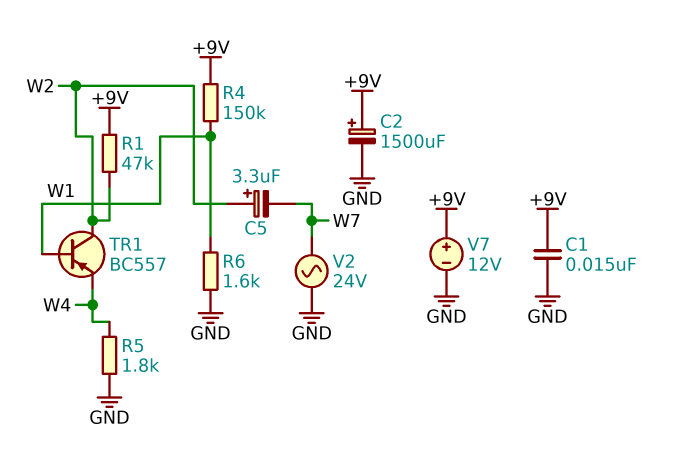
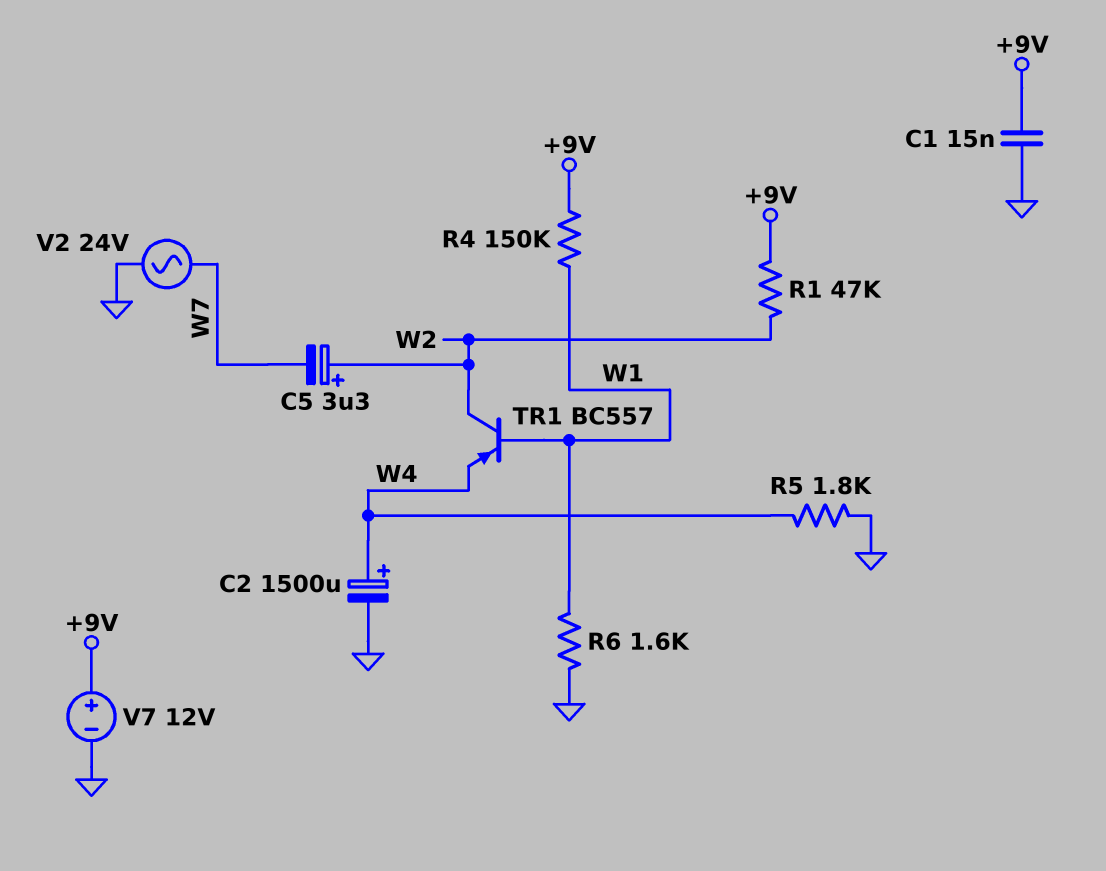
C2: 1500uF (plus +9V, minus GND) -> 1500uF (plus W4, minus GND)

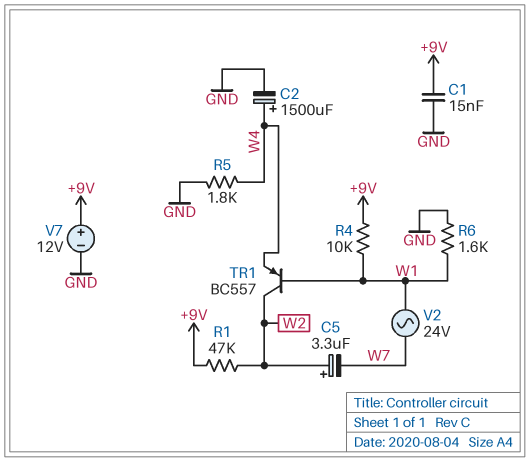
R4: 150k (+9V, W1) -> 10k (+9V, W1)
V2: AC 24V (GND, W7) -> AC 24V (W1, W7)

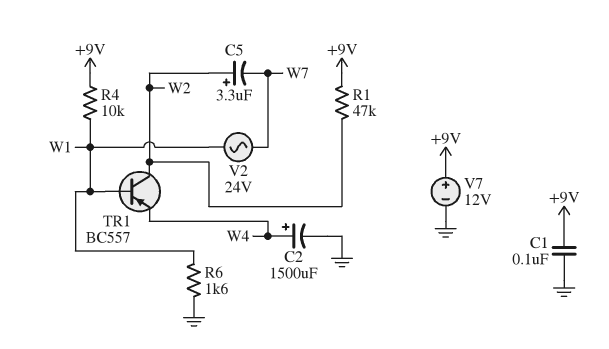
C1: 15nF (+9V, GND) -> 100nF (+9V, GND)
R5: 1.8k (GND, W4) -> none

